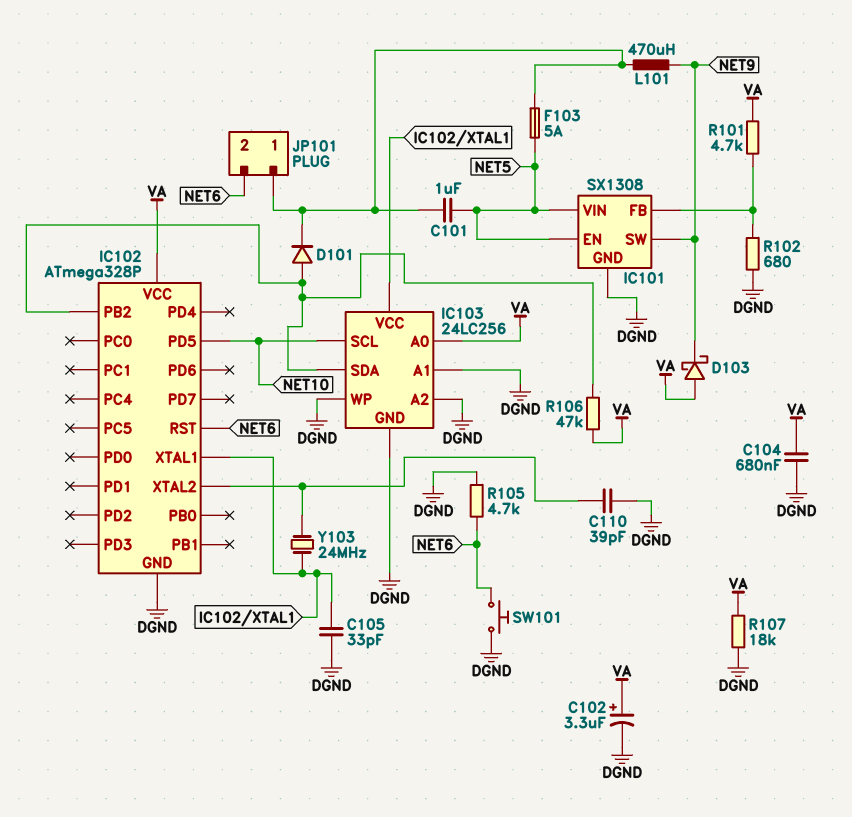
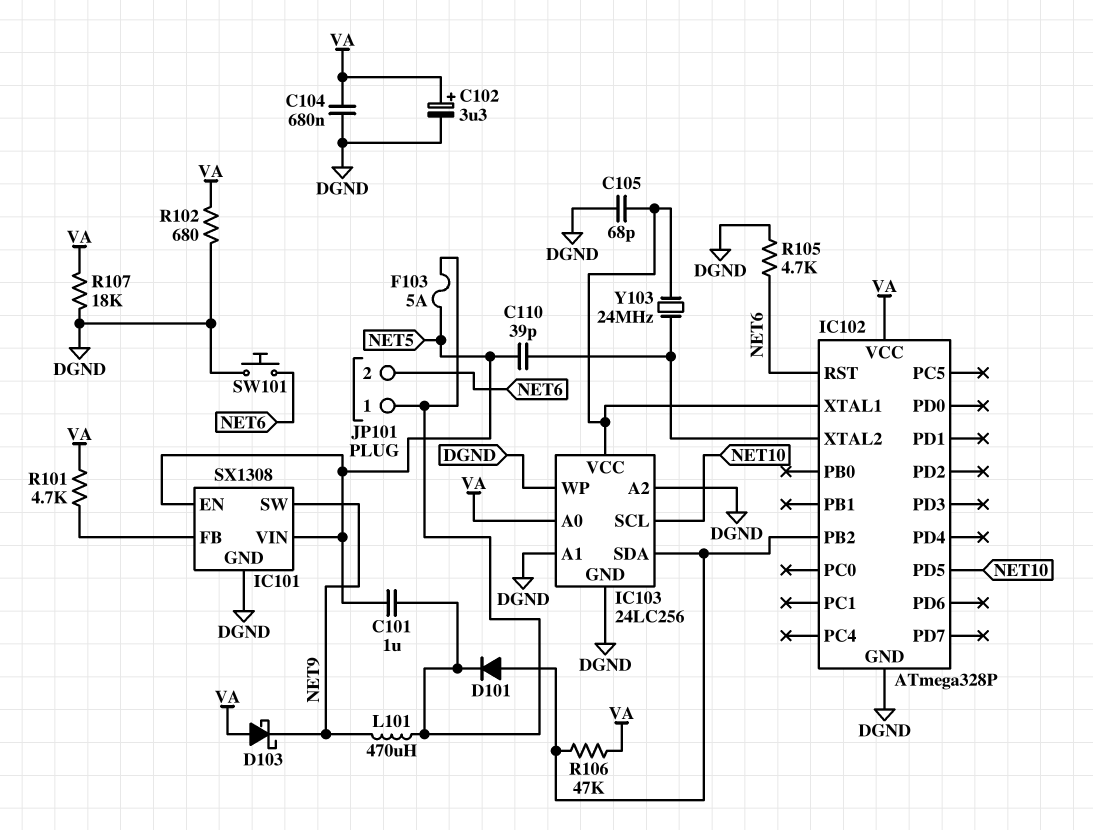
C105: 33pF (DGND, IC102/XTAL1) -> 68pF (DGND, IC102/XTAL1)
C110: 39pF (DGND, IC102/XTAL2) -> 39pF (IC102/XTAL2, NET5)
R102: 680 (DGND, IC101/FB) -> 680 (DGND, VA)

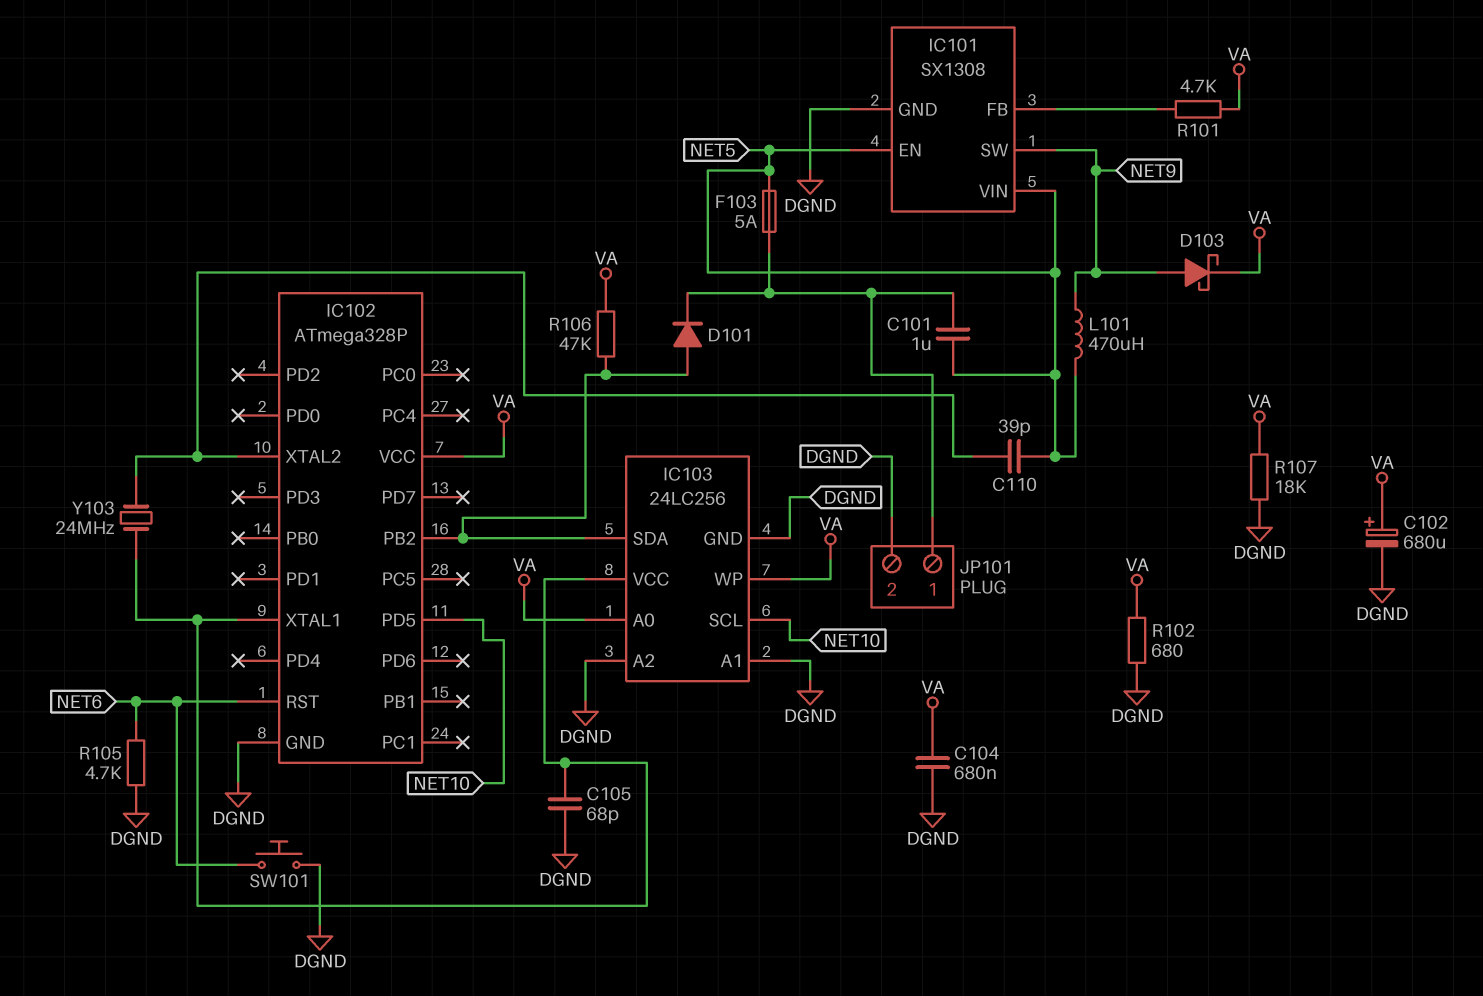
C102: 3.3uF (plus VA, minus DGND) -> 680uF (plus VA, minus DGND)
D103: schottky (A VA, K NET9) -> schottky (A NET9, K VA)
IC103 pin WP: DGND -> VA
JP101 pin 2: NET6 -> DGND
L101: 470uH (JP101/1, NET9) -> 470uH (NET5, NET9)

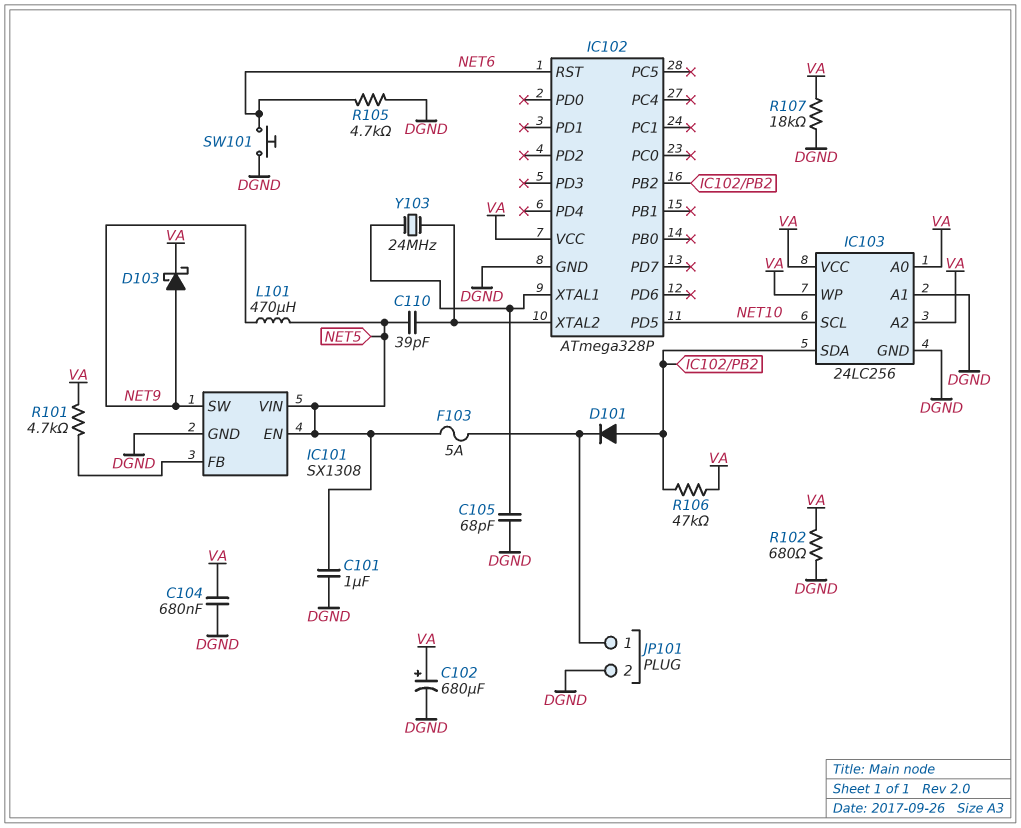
C101: 1uF (JP101/1, NET5) -> 1uF (DGND, NET5)
IC103 pin A2: DGND -> VA
IC103 pin VCC: IC102/XTAL1 -> VA

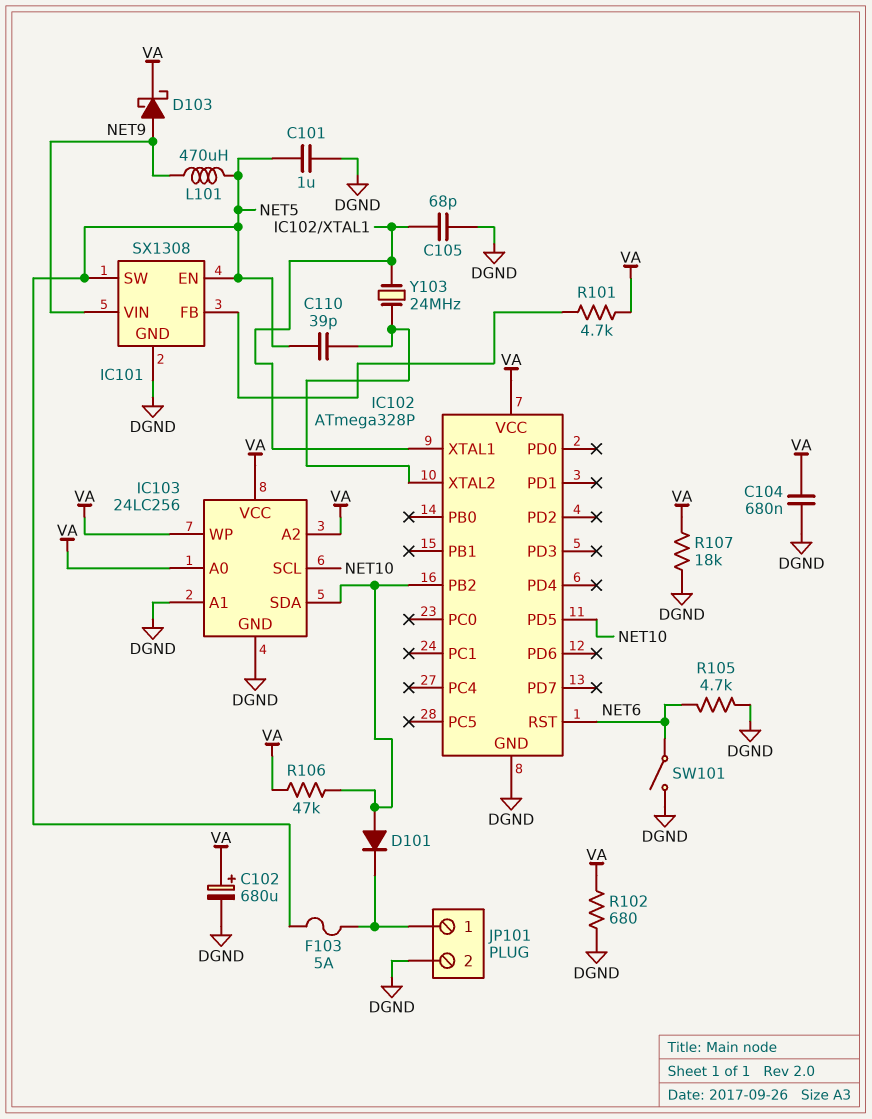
IC101 pin SW: NET9 -> NET5
IC101 pin VIN: NET5 -> NET9
SW101: button (DGND, NET6) -> switch (DGND, NET6)

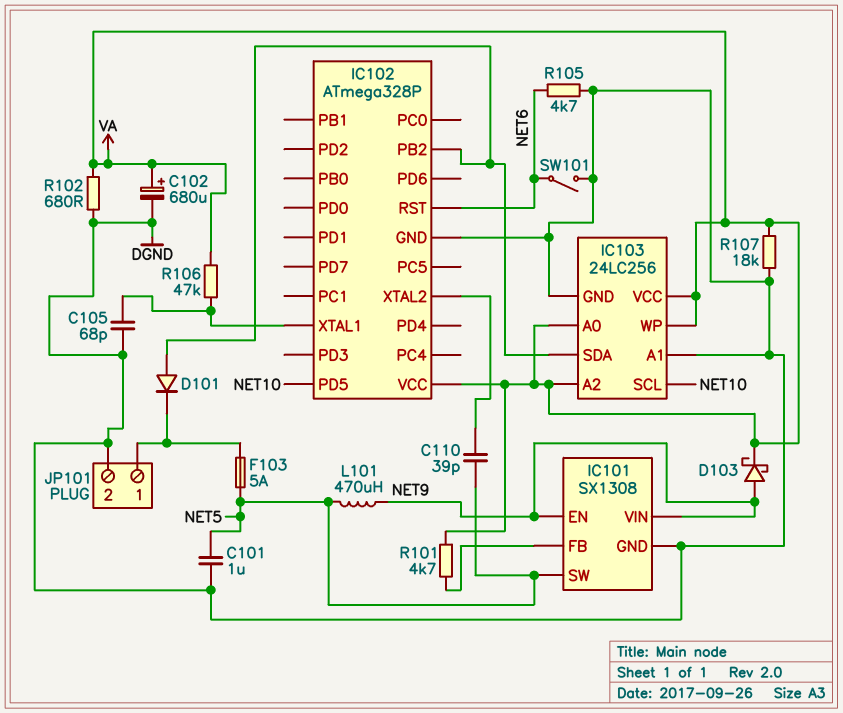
C104: 680nF (DGND, VA) -> none
IC101 pin EN: NET5 -> NET9
R106: 47k (IC102/PB2, VA) -> 47k (IC102/XTAL1, VA)
Y103: 24MHz (IC102/XTAL1, IC102/XTAL2) -> none

